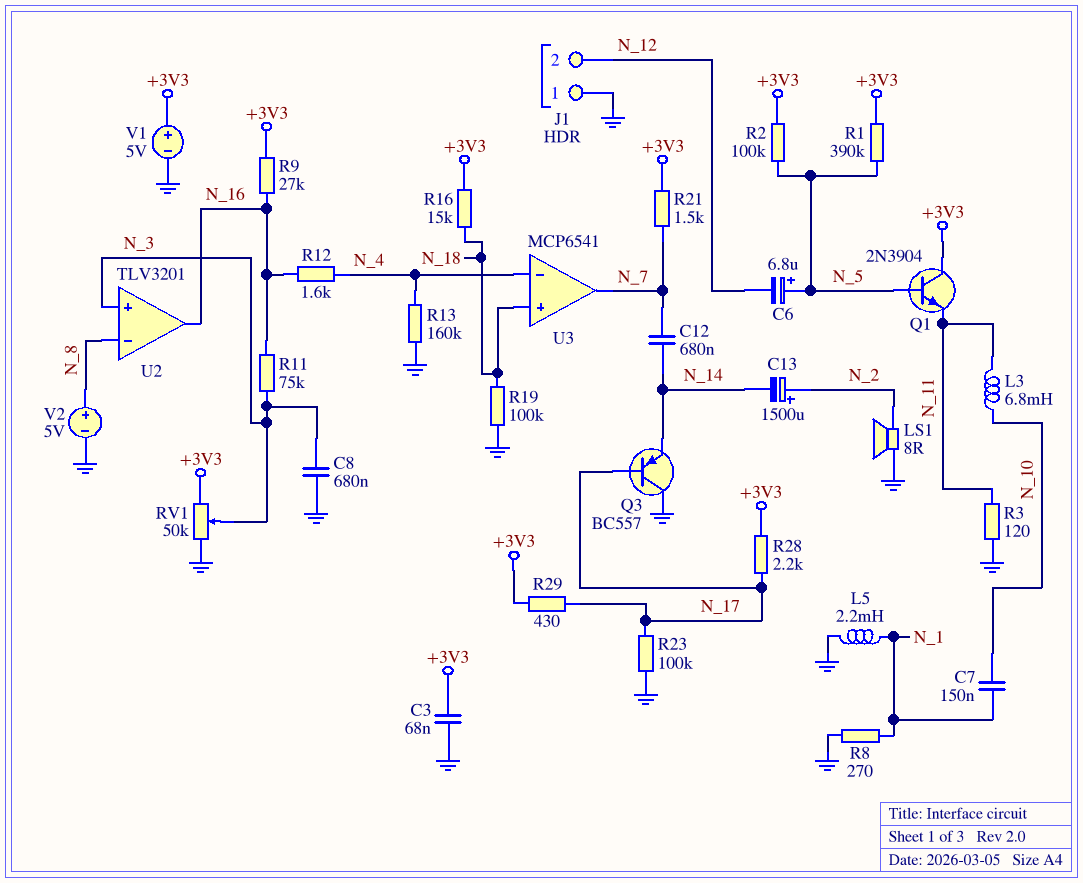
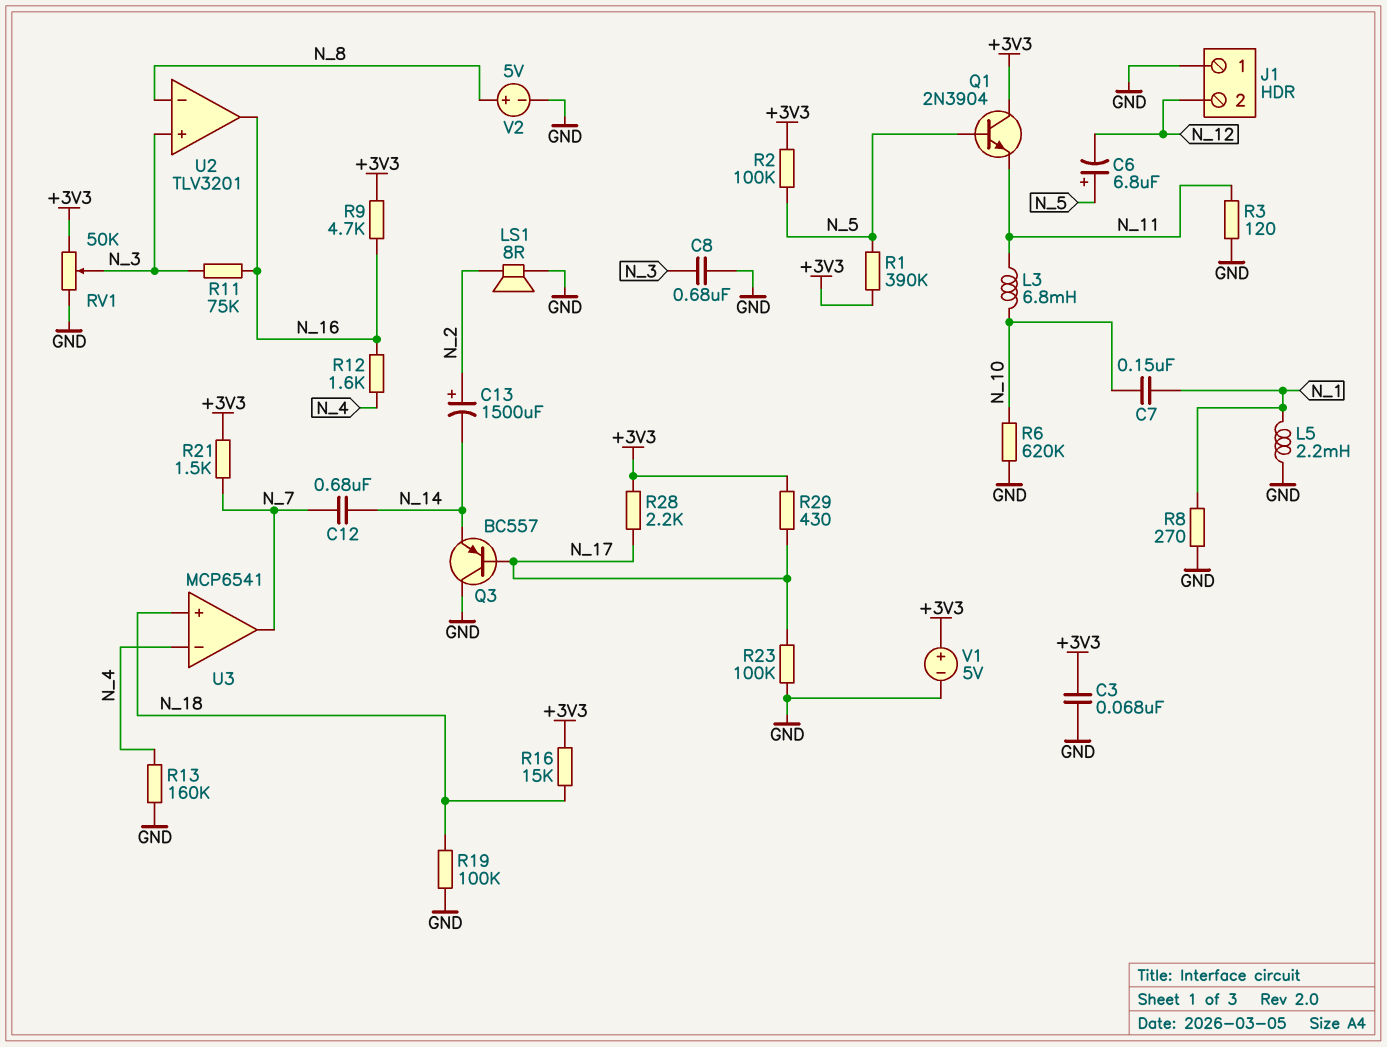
R6: none -> 620k (GND, N_10)
R9: 27k (+3V3, N_16) -> 4.7k (+3V3, N_16)

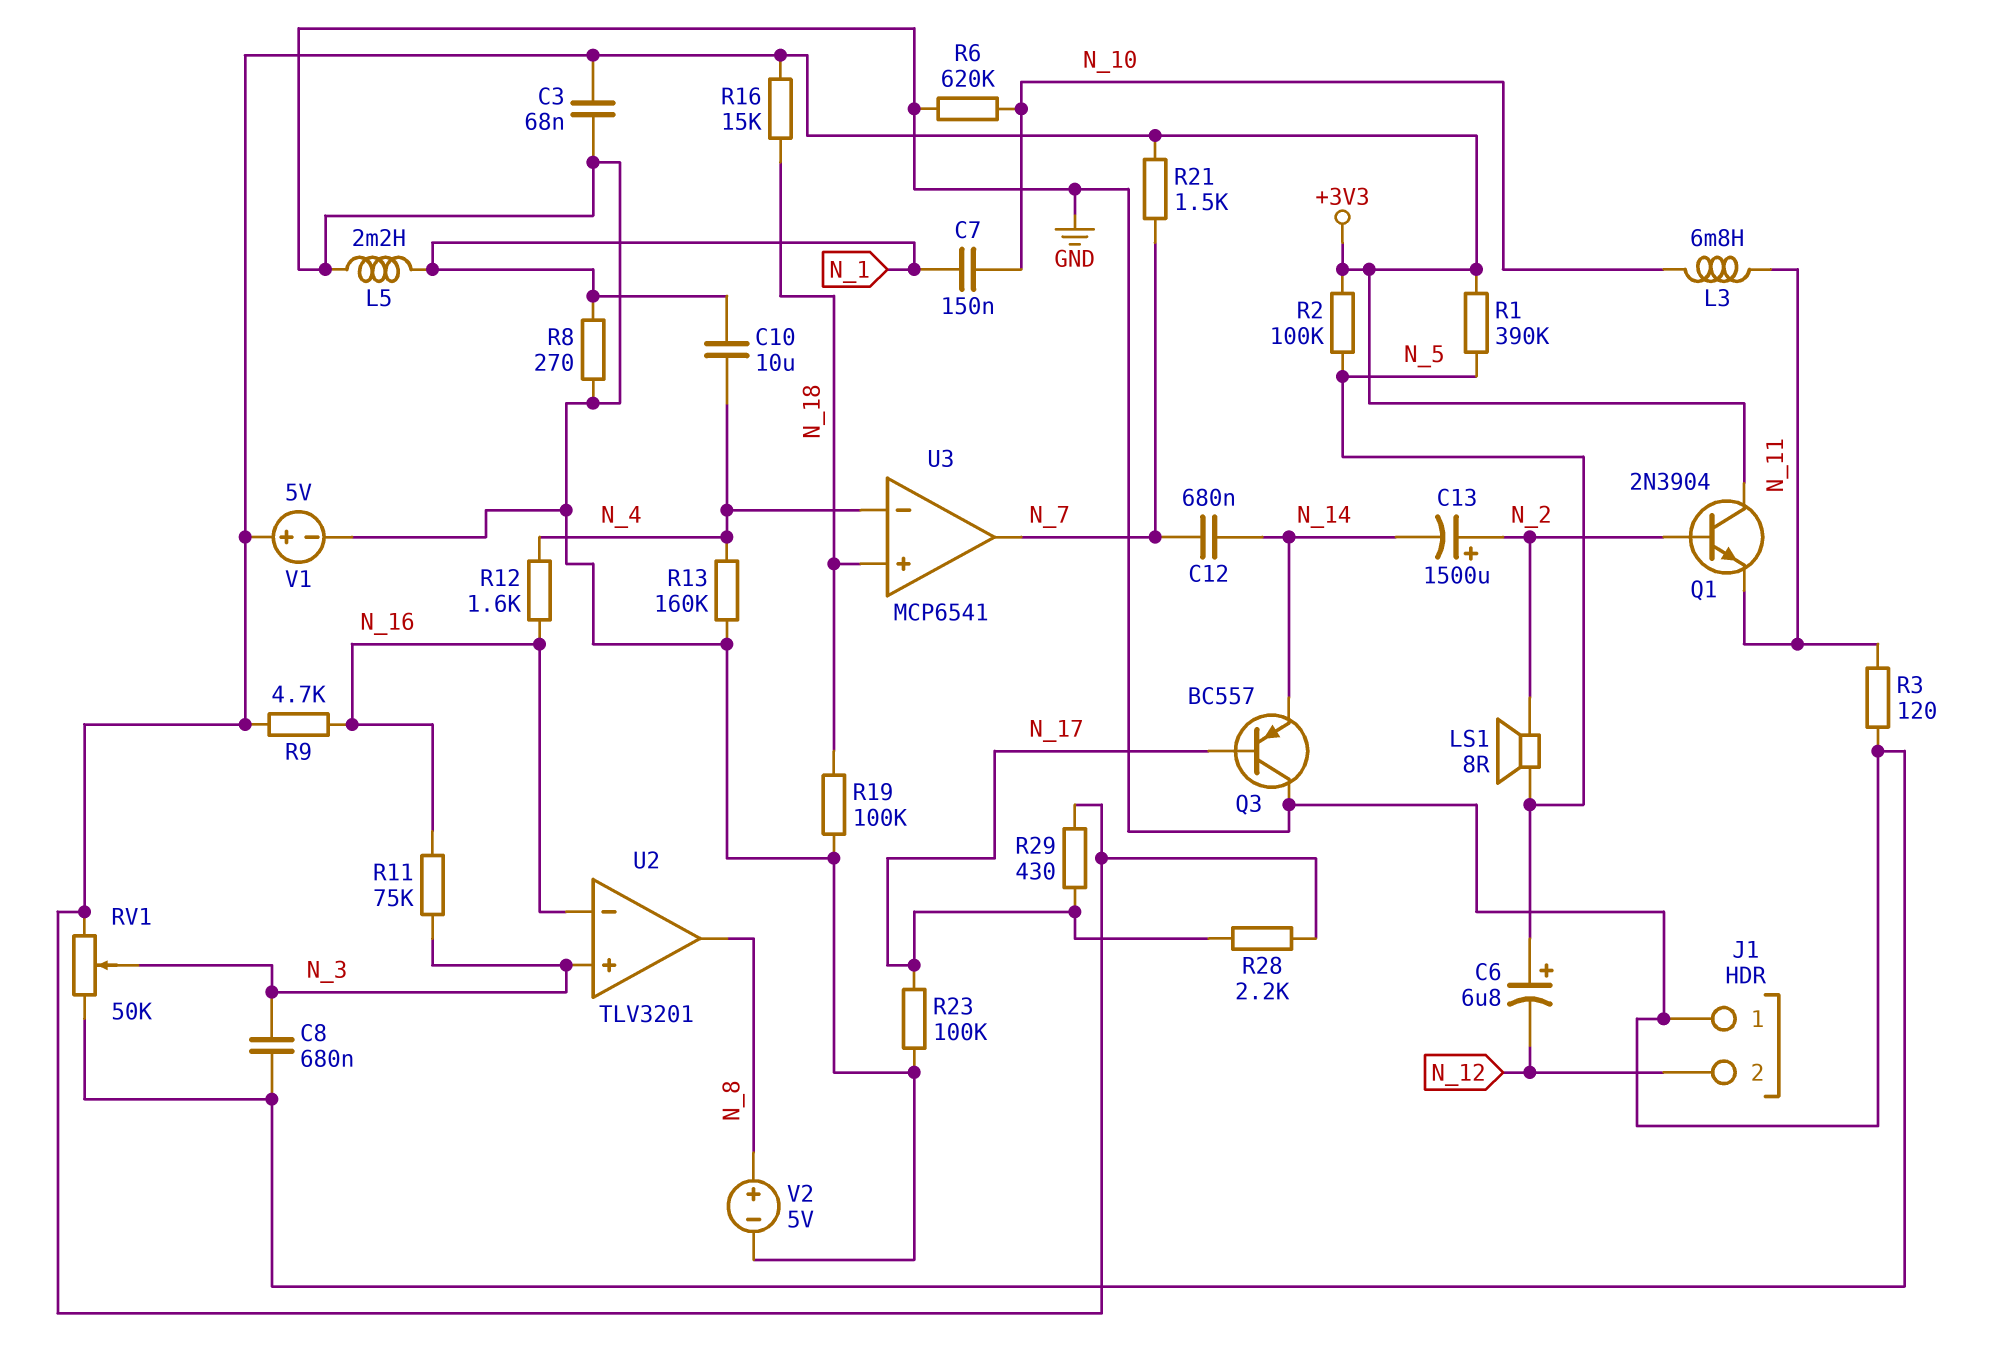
C10: none -> 10uF (N_1, N_4)
LS1: speaker 8R (GND, N_2) -> speaker 8R (N_2, N_5)
Q1: NPN 2N3904 (B N_5, C +3V3, E N_11) -> NPN 2N3904 (B N_2, C +3V3, E N_11)
U2 pin in-: N_8 -> N_16
U2 pin out: N_16 -> N_8

